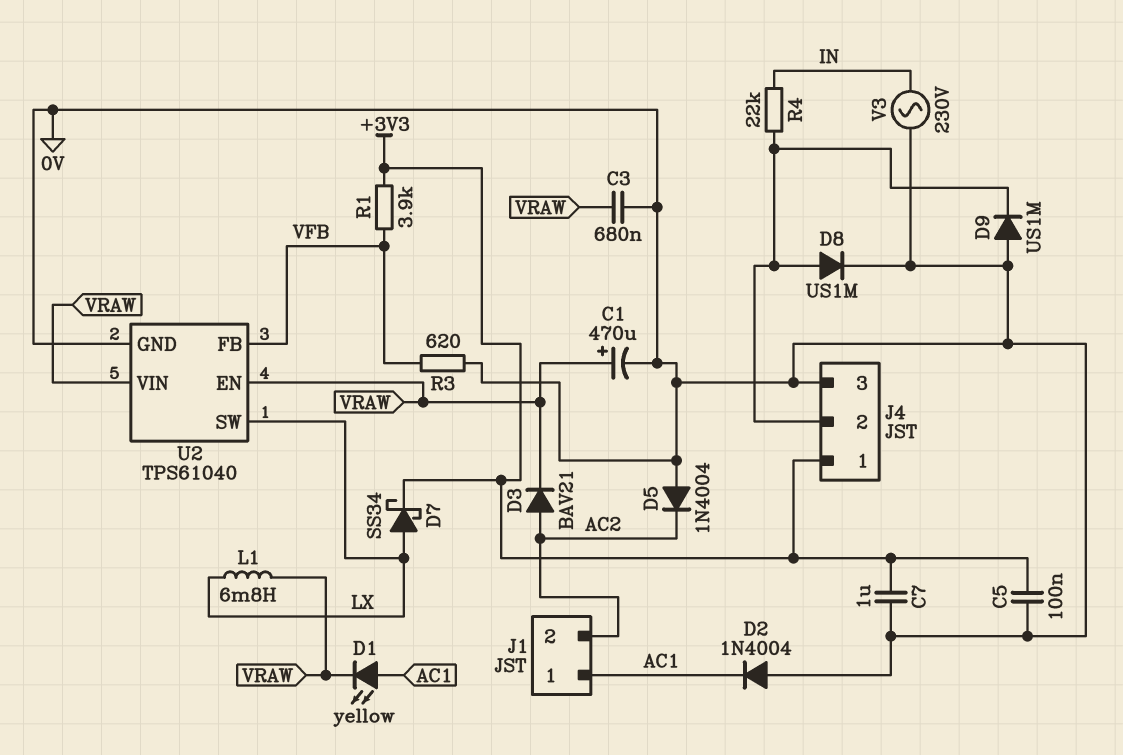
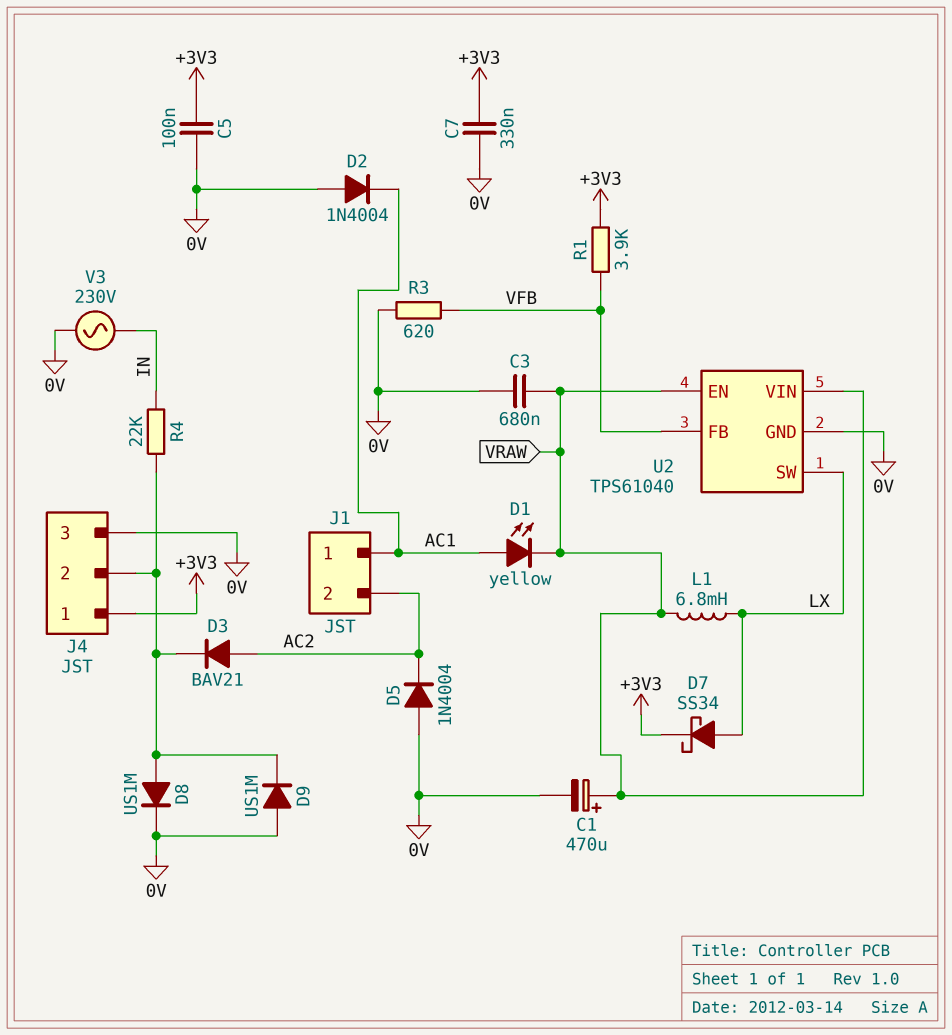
C7: 1uF (+3V3, 0V) -> 330nF (+3V3, 0V)
D3: diode BAV21 (A AC2, K VRAW) -> diode BAV21 (A AC2, K J4/2)

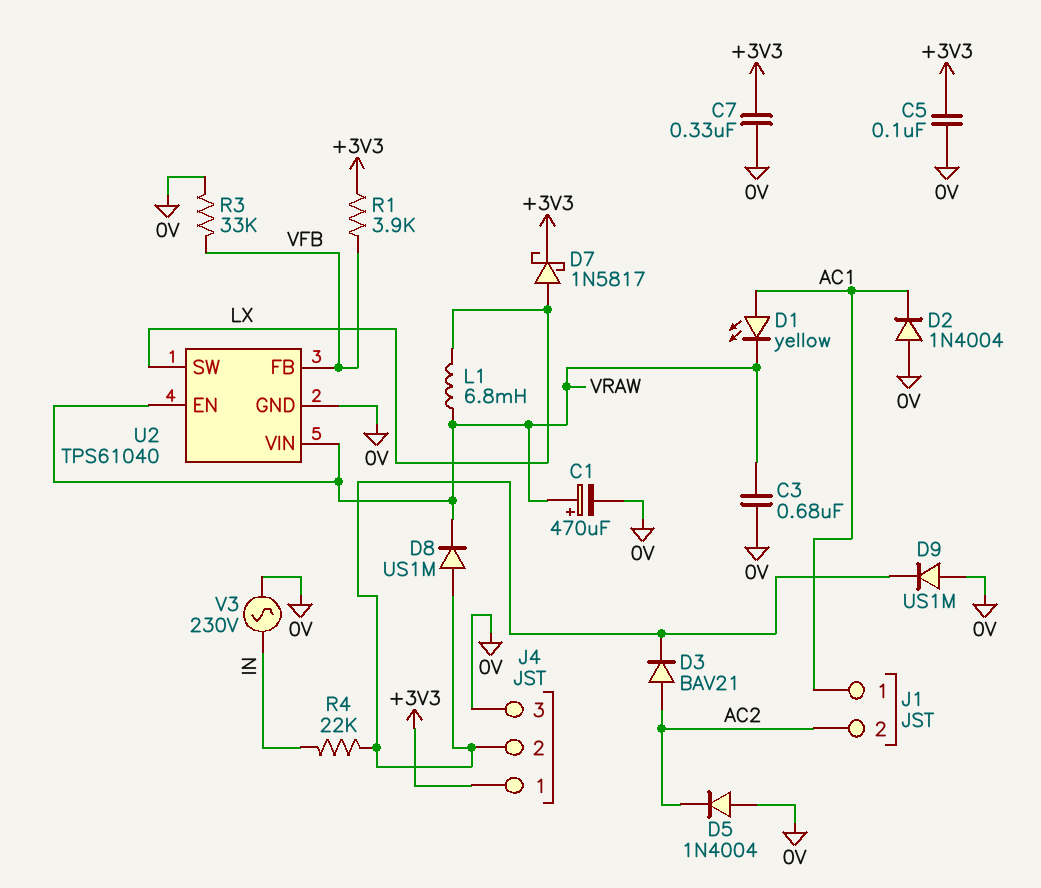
D7: schottky SS34 (A LX, K +3V3) -> schottky 1N5817 (A LX, K +3V3)
D8: diode US1M (A J4/2, K 0V) -> diode US1M (A J4/2, K VRAW)
R3: 620 (0V, VFB) -> 33k (0V, VFB)

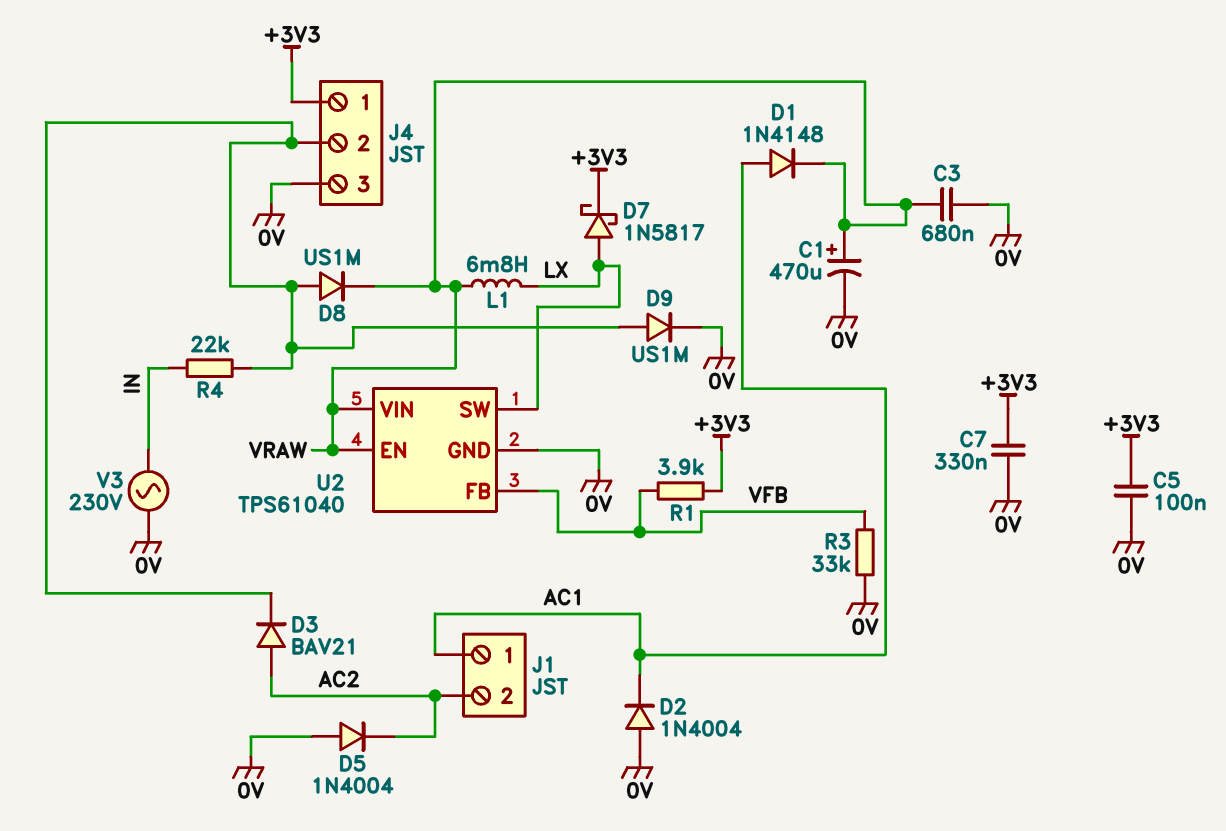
D1: LED yellow (A AC1, K VRAW) -> diode 1N4148 (A AC1, K VRAW)
D9: diode US1M (A 0V, K J4/2) -> diode US1M (A J4/2, K 0V)

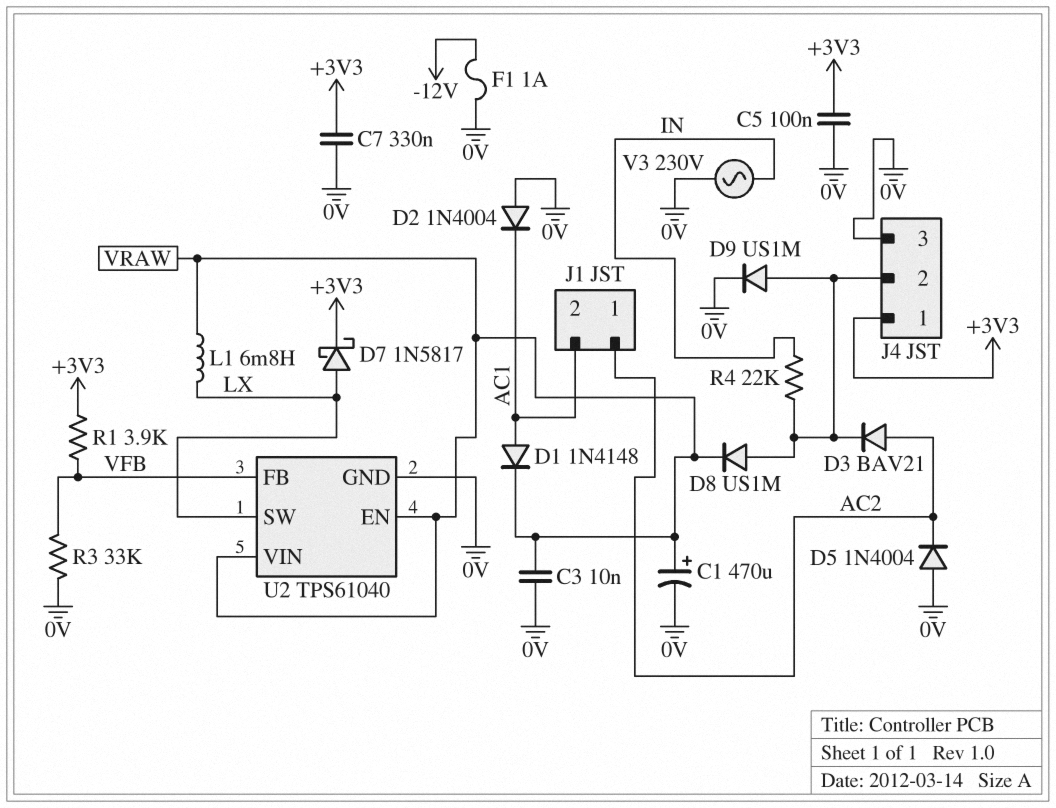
C3: 680nF (0V, VRAW) -> 10nF (0V, VRAW)
F1: none -> 1A (-12V, 0V)
J1 pin 1: AC1 -> AC2
J1 pin 2: AC2 -> AC1

